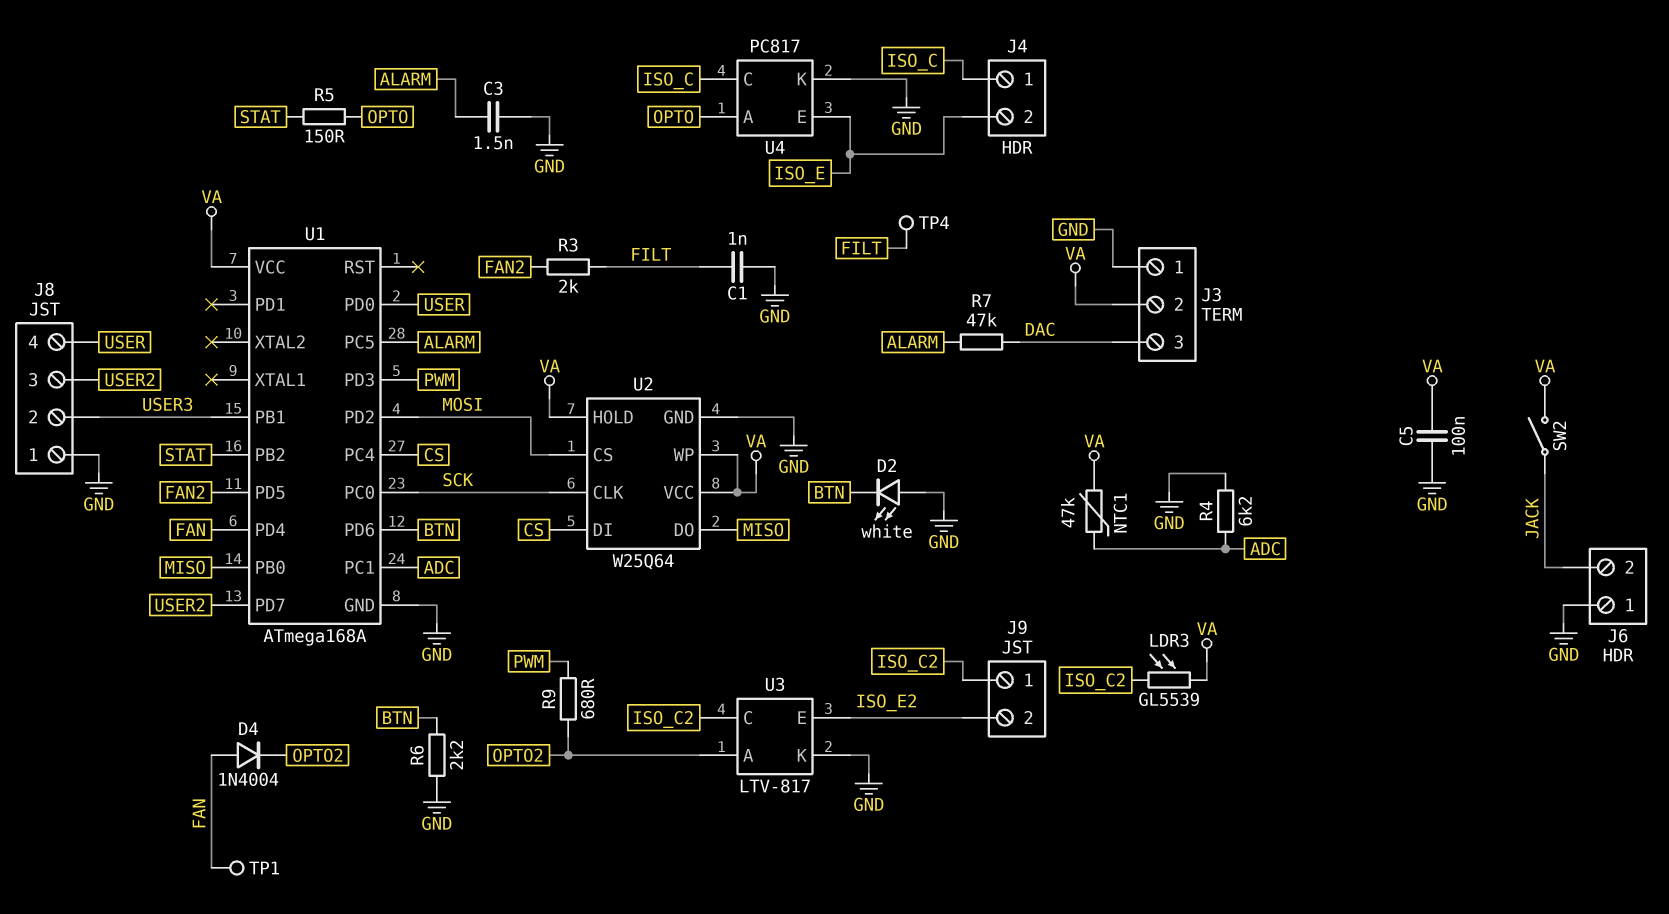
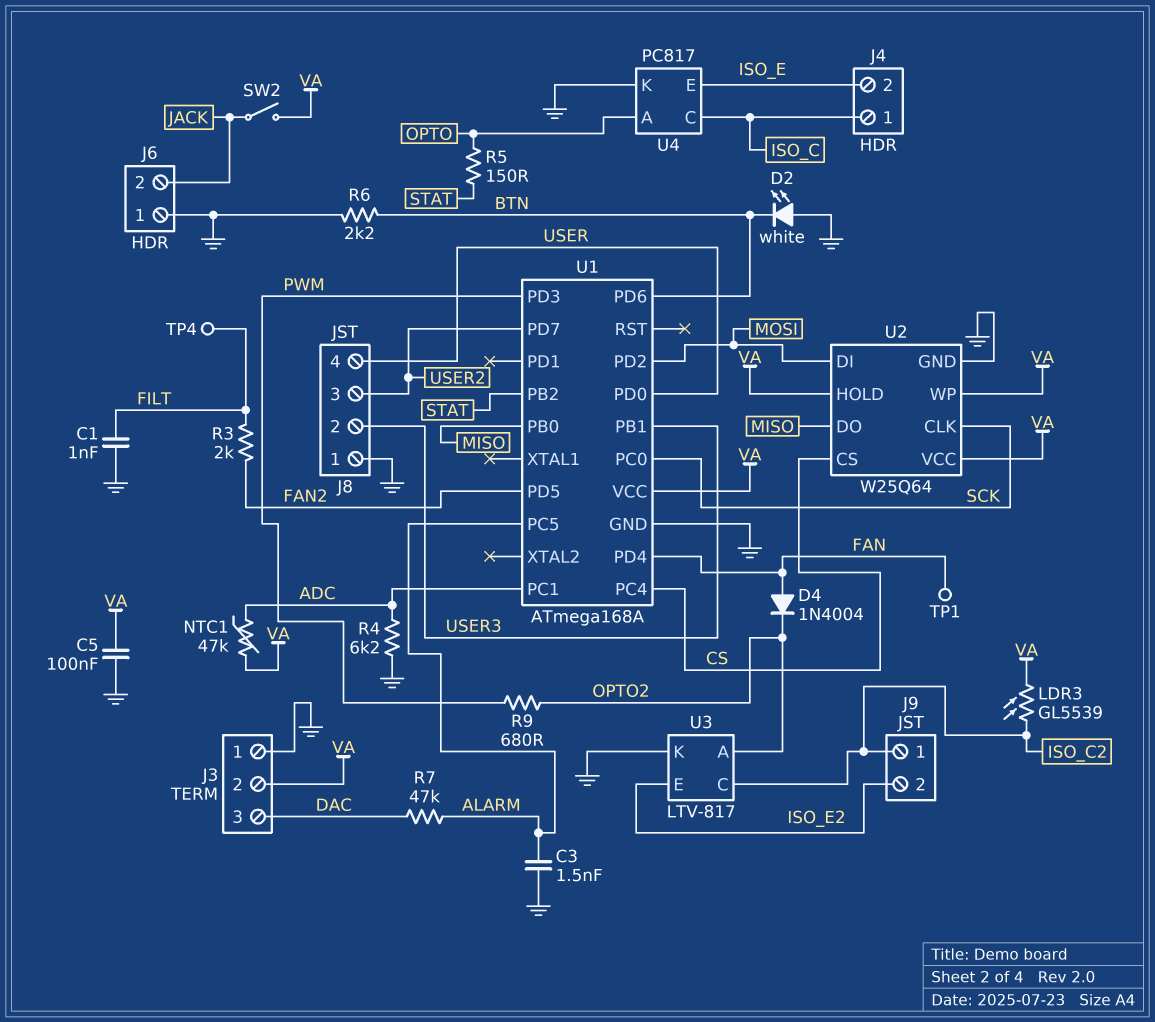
U2 pin CS: MOSI -> CS
U2 pin DI: CS -> MOSI

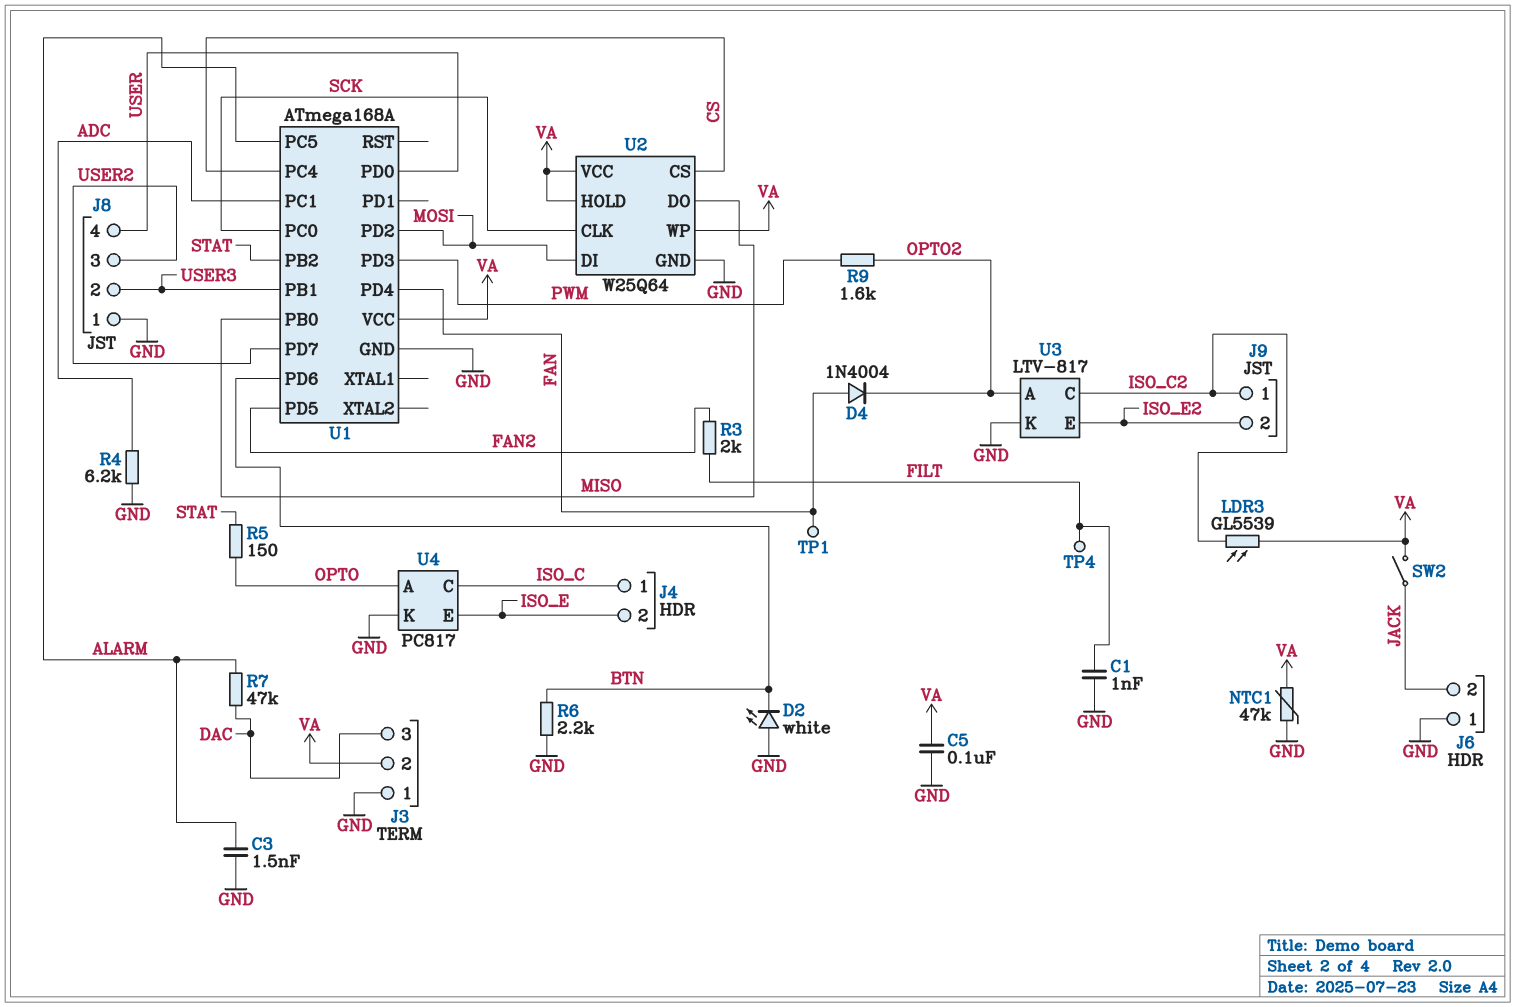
NTC1: 47k (ADC, VA) -> 47k (GND, VA)
R9: 680 (OPTO2, PWM) -> 1.6k (OPTO2, PWM)

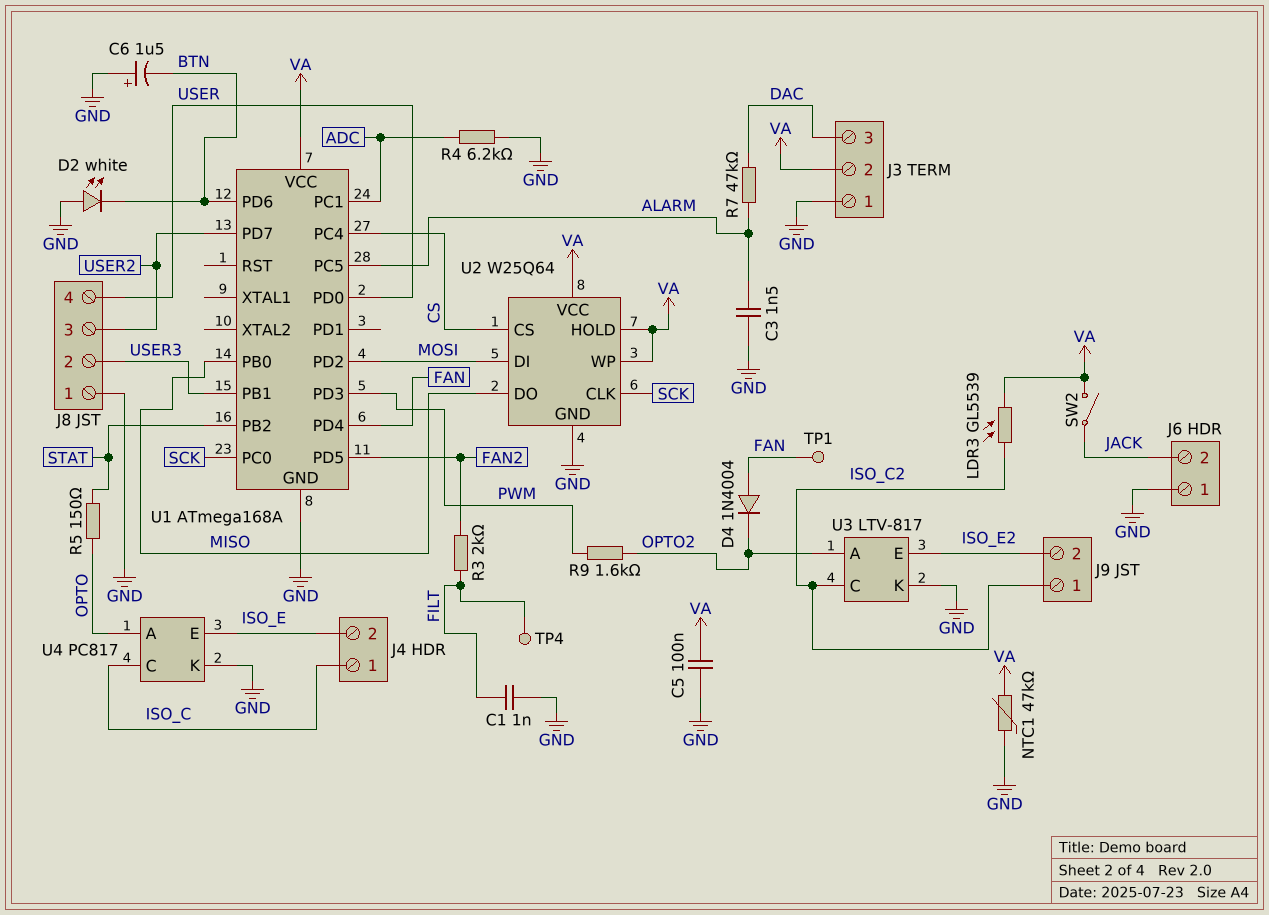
C6: none -> 1.5uF (plus GND, minus BTN)
R6: 2.2k (BTN, GND) -> none

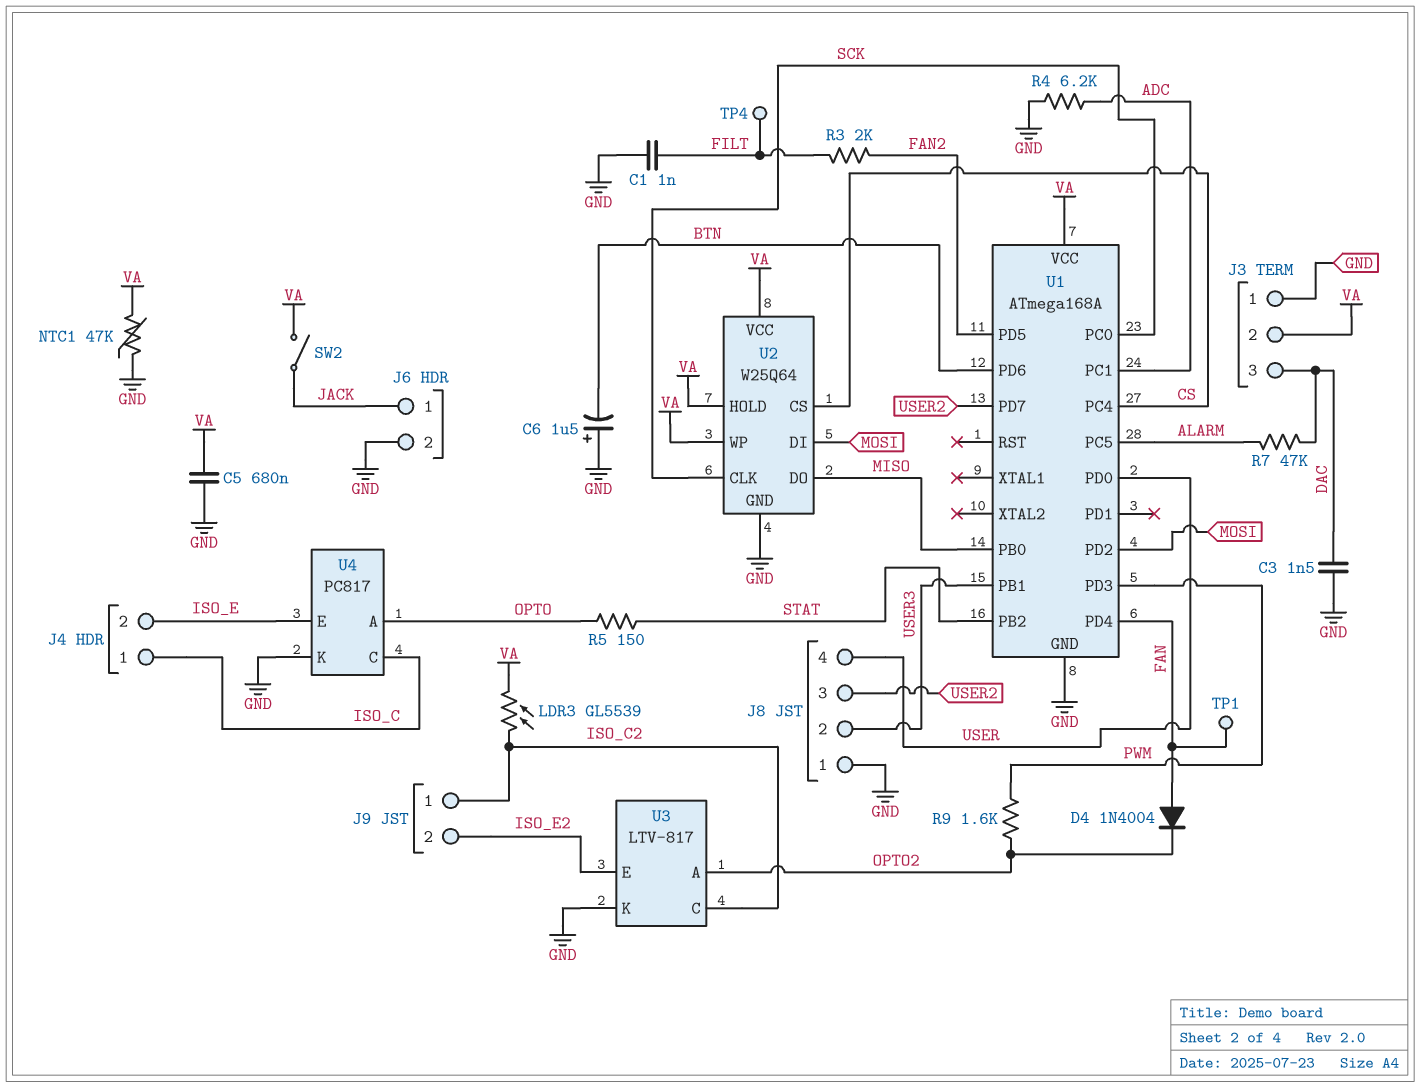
C3: 1.5nF (ALARM, GND) -> 1.5nF (DAC, GND)
C5: 100nF (GND, VA) -> 680nF (GND, VA)
D2: LED white (A GND, K BTN) -> none
J6 pin 1: GND -> JACK
J6 pin 2: JACK -> GND

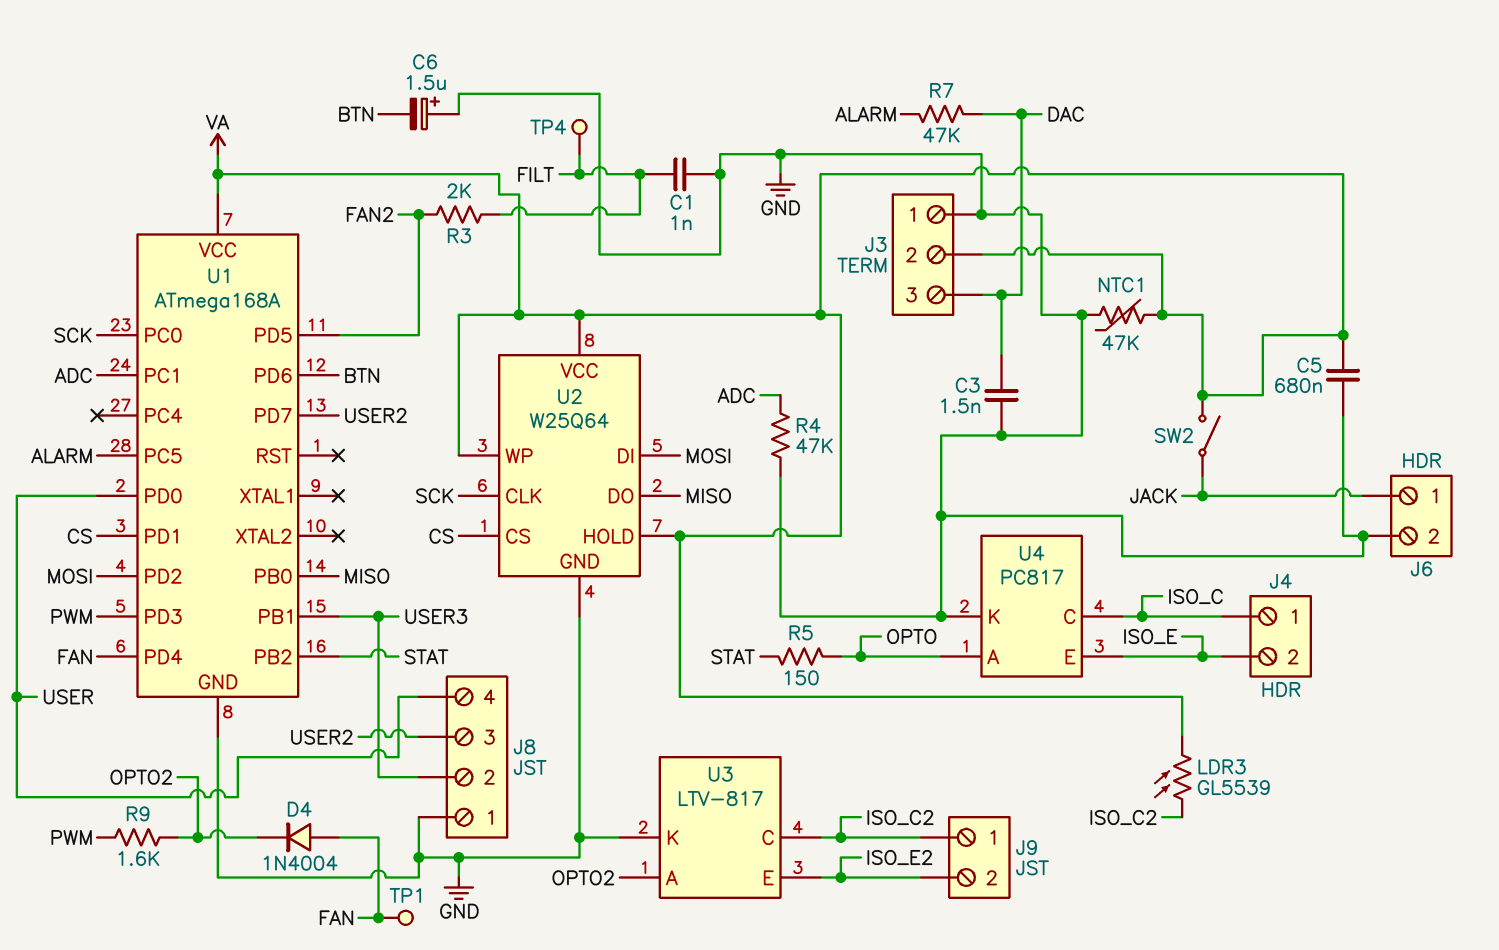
R4: 6.2k (ADC, GND) -> 47k (ADC, GND)
U1 pin PC4: CS -> none
U1 pin PD1: none -> CS

